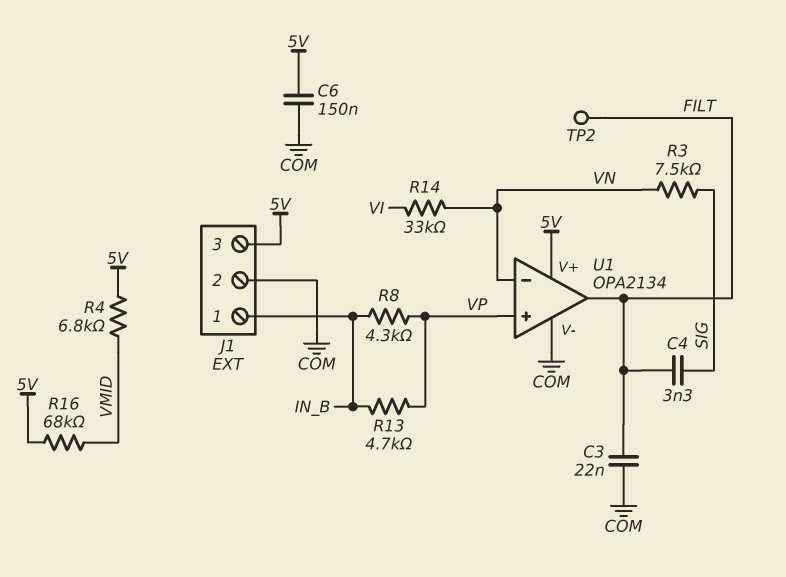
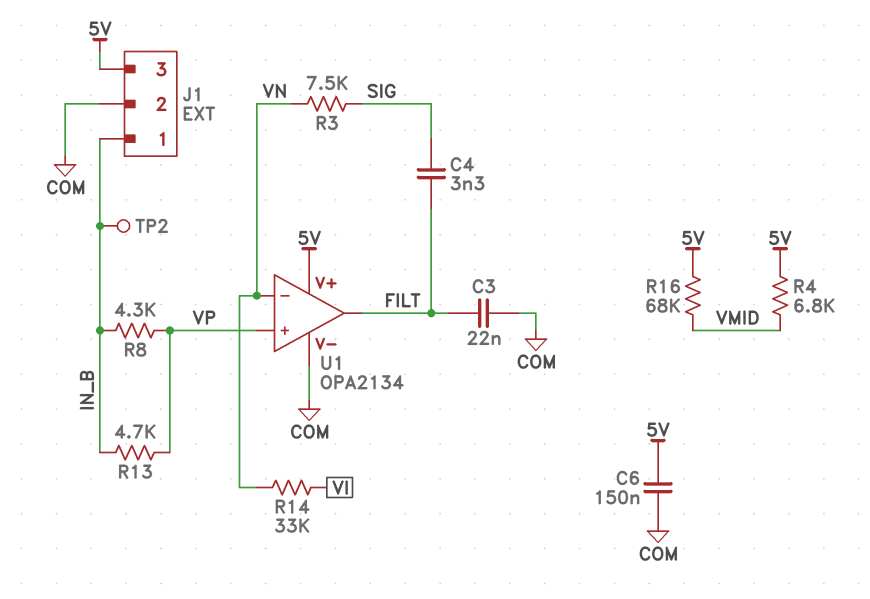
TP2: test point (FILT) -> test point (IN_B)

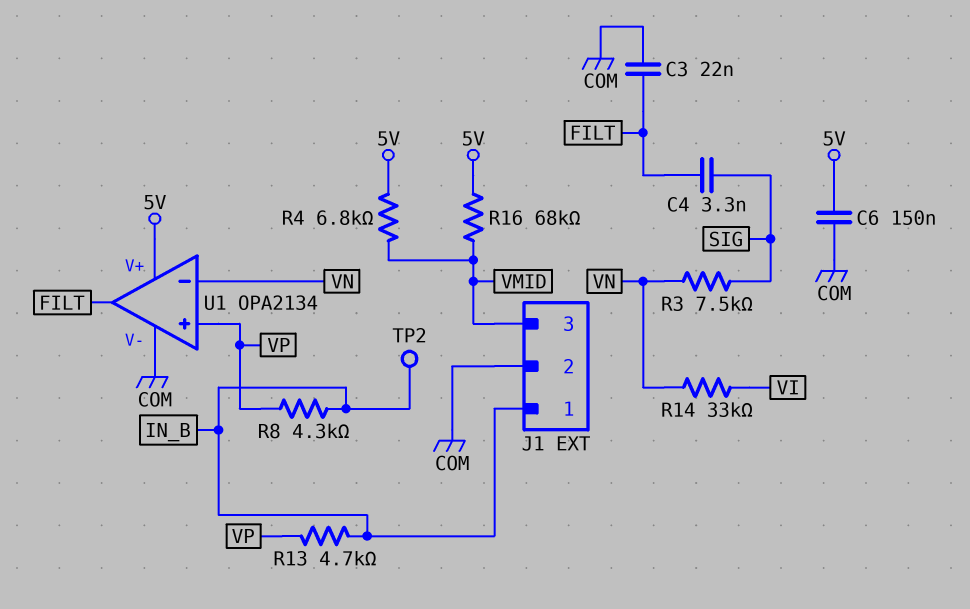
J1 pin 3: 5V -> VMID

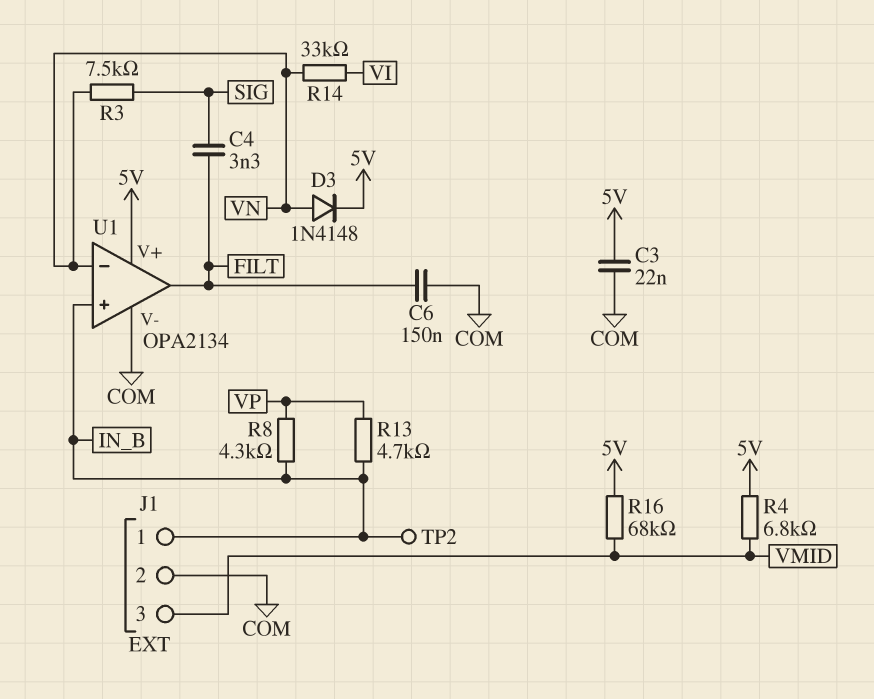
C3: 22nF (COM, FILT) -> 22nF (5V, COM)
C6: 150nF (5V, COM) -> 150nF (COM, FILT)
D3: none -> diode 1N4148 (A VN, K 5V)
U1 pin in+: VP -> IN_B

